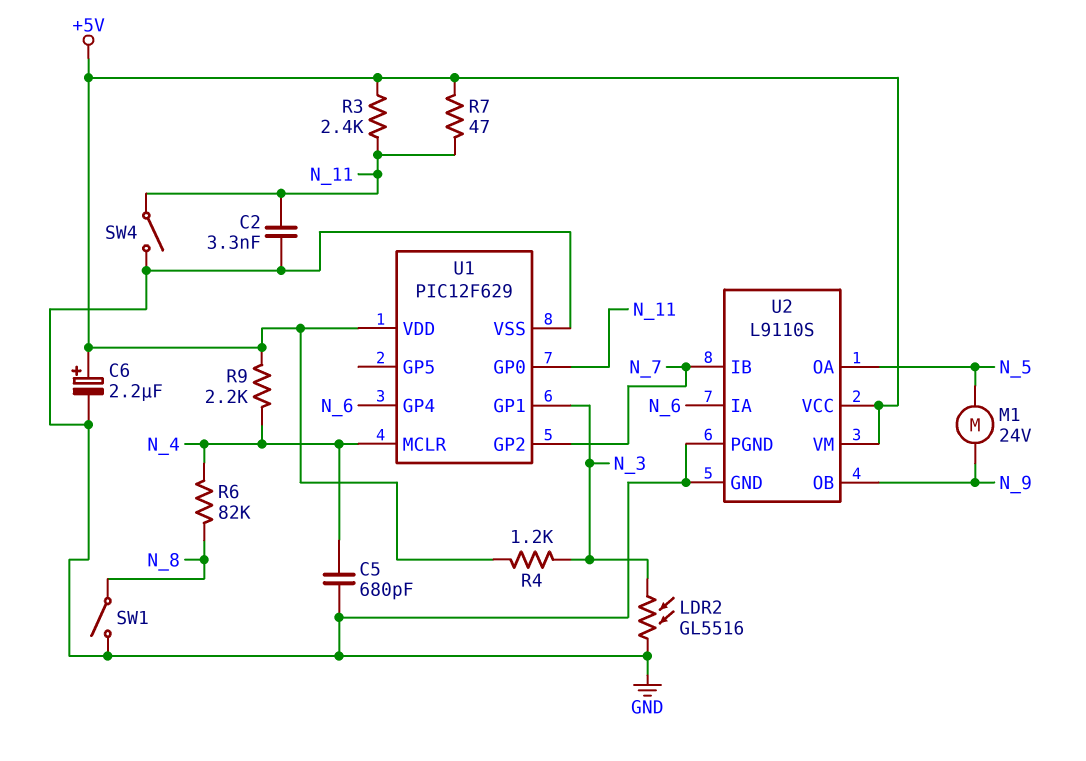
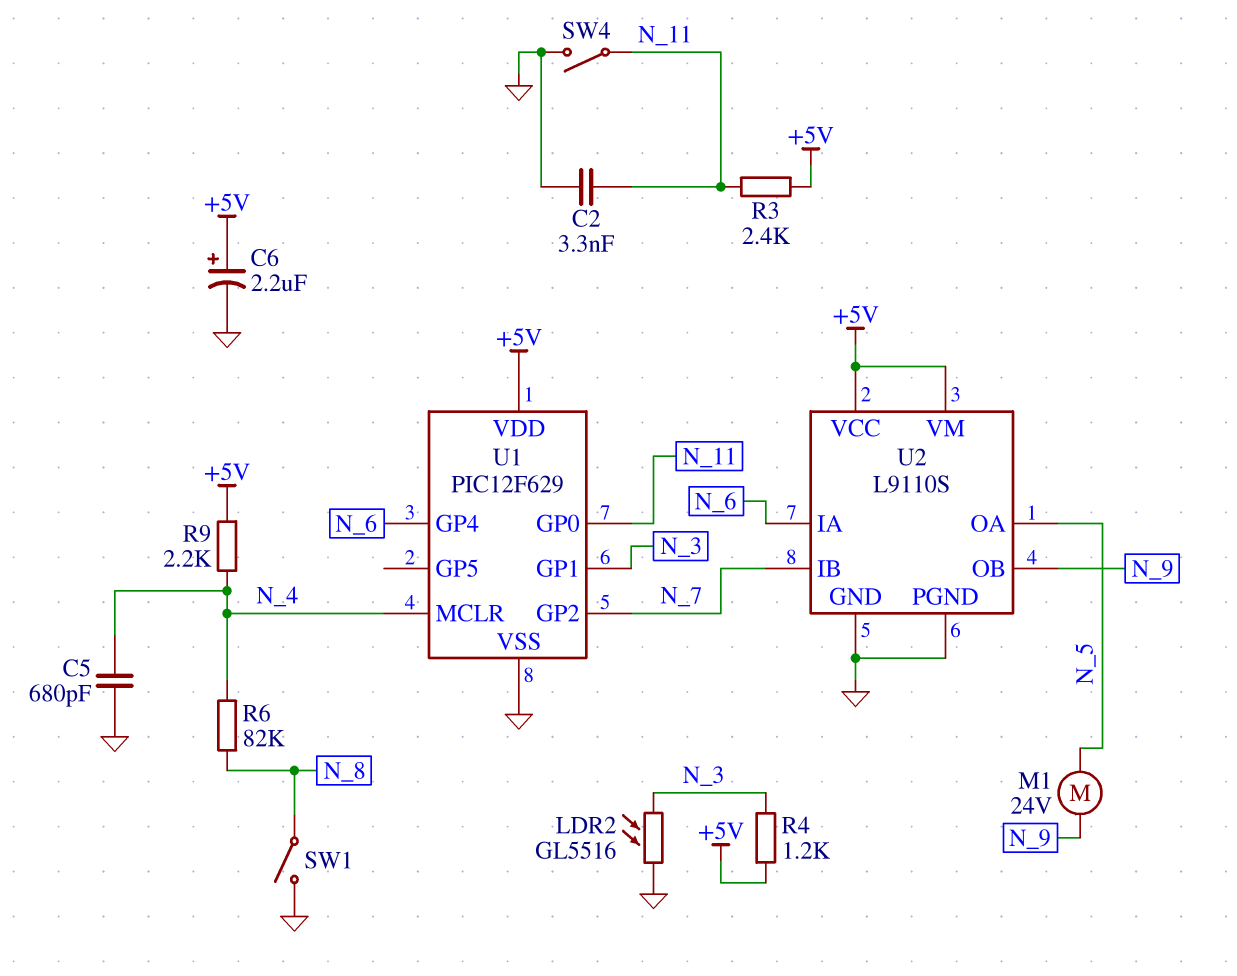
R7: 47 (+5V, N_11) -> none

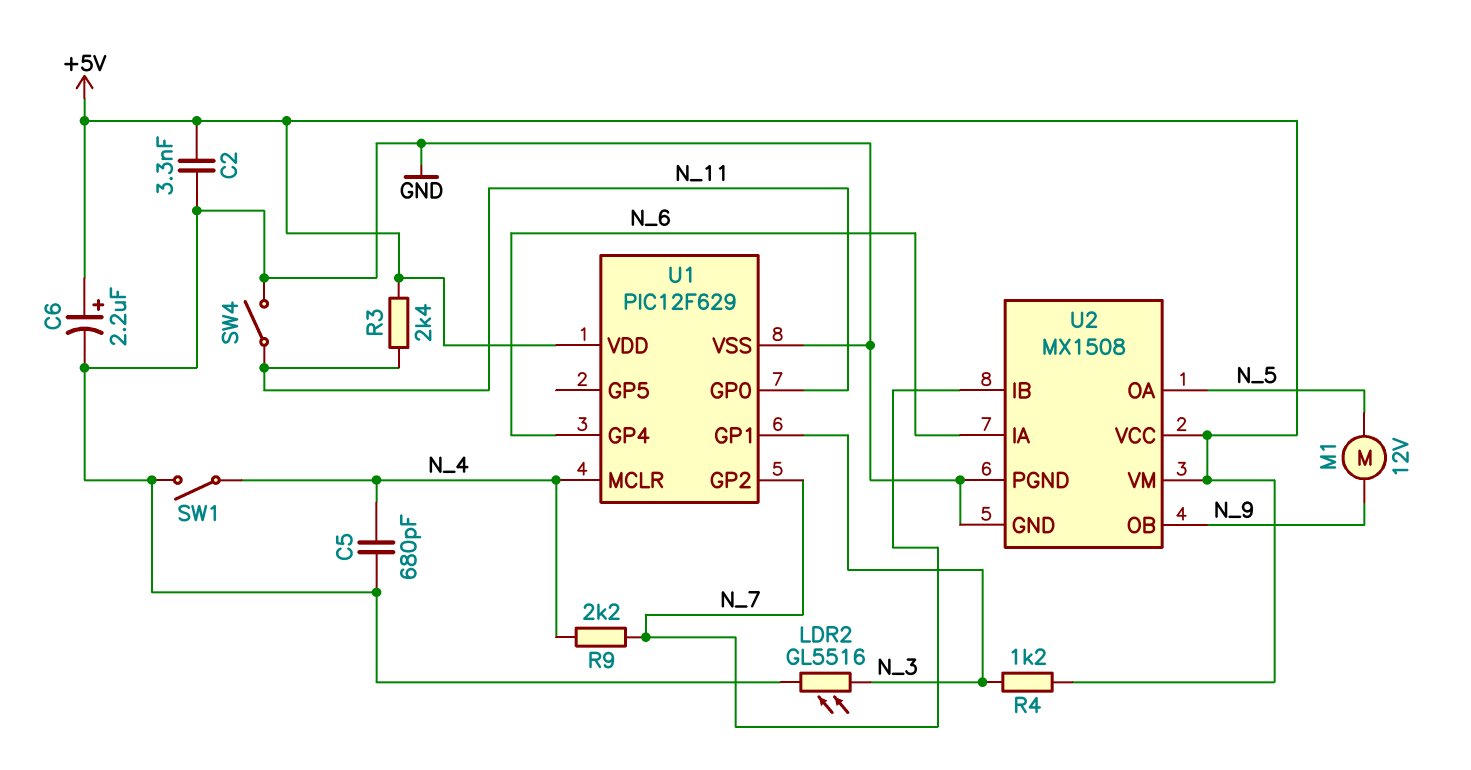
C2: 3.3nF (GND, N_11) -> 3.3nF (+5V, GND)
M1: motor 24V (N_5, N_9) -> motor 12V (N_5, N_9)
R6: 82k (N_4, N_8) -> none
R9: 2.2k (+5V, N_4) -> 2.2k (N_4, N_7)
SW1: switch (GND, N_8) -> switch (GND, N_4)
U2: L9110S -> MX1508

